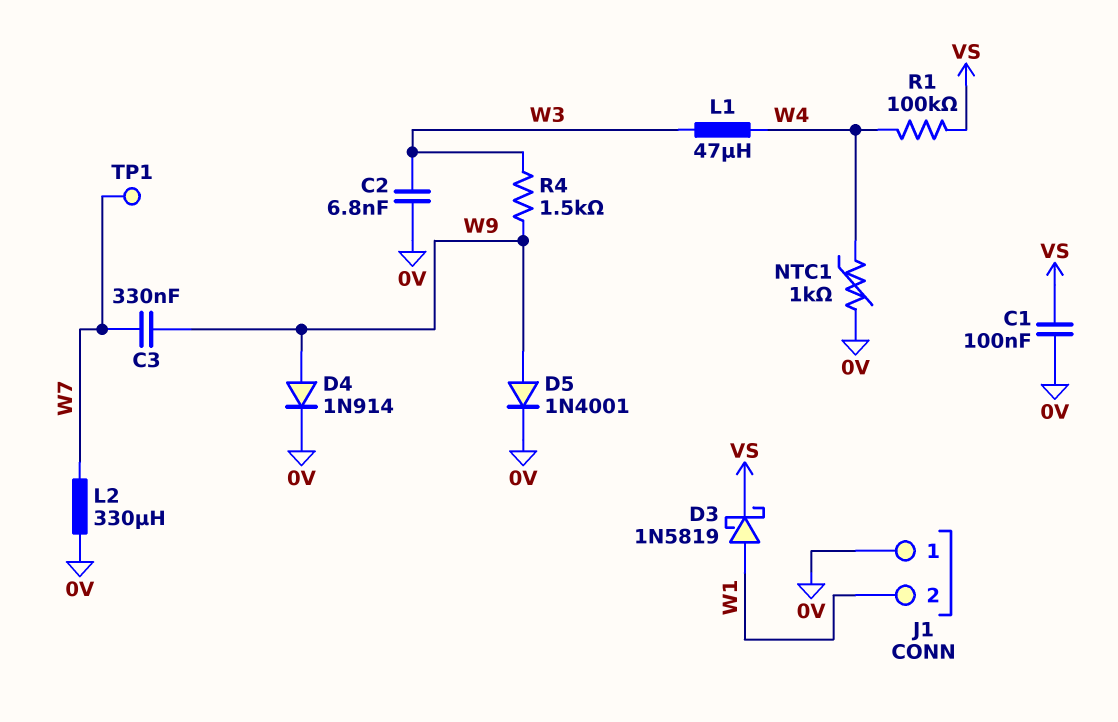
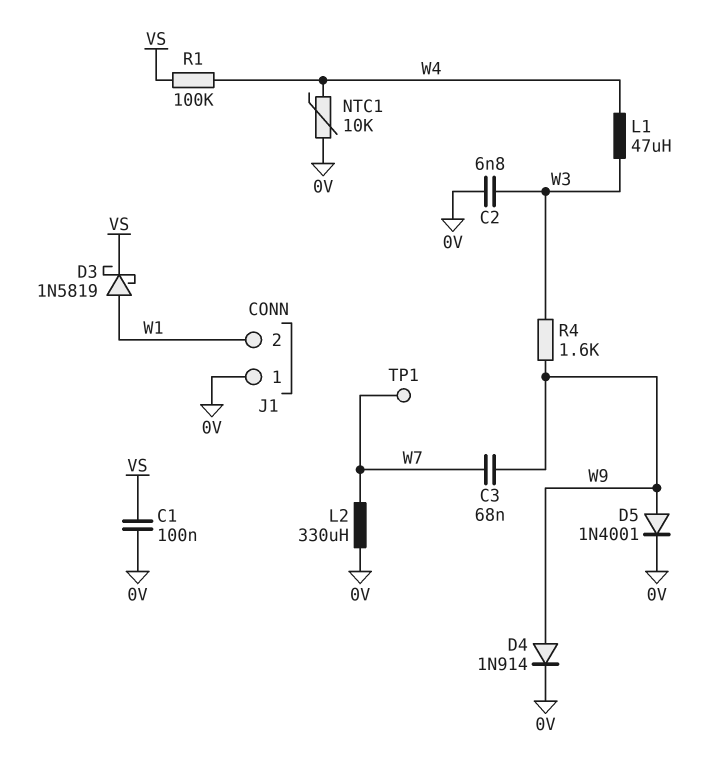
C3: 330nF (W7, W9) -> 68nF (W7, W9)
NTC1: 1k (0V, W4) -> 10k (0V, W4)
R4: 1.5k (W3, W9) -> 1.6k (W3, W9)

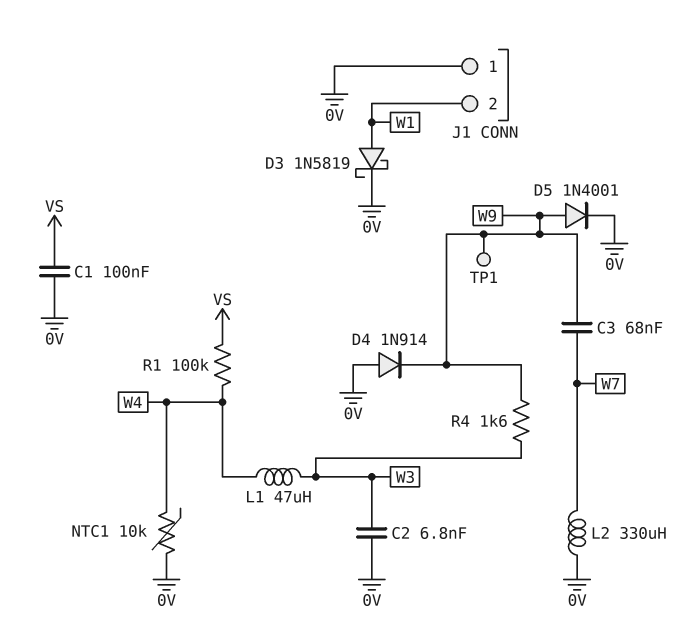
D3: schottky 1N5819 (A W1, K VS) -> schottky 1N5819 (A W1, K 0V)
D4: diode 1N914 (A W9, K 0V) -> diode 1N914 (A 0V, K W9)
TP1: test point (W7) -> test point (W9)

